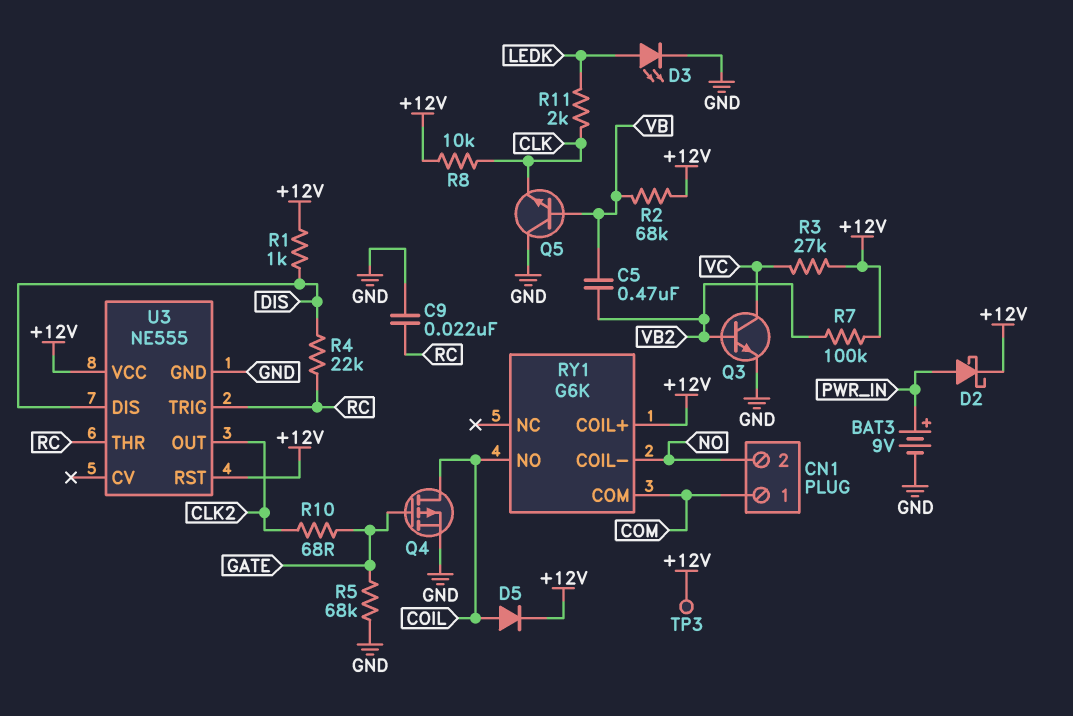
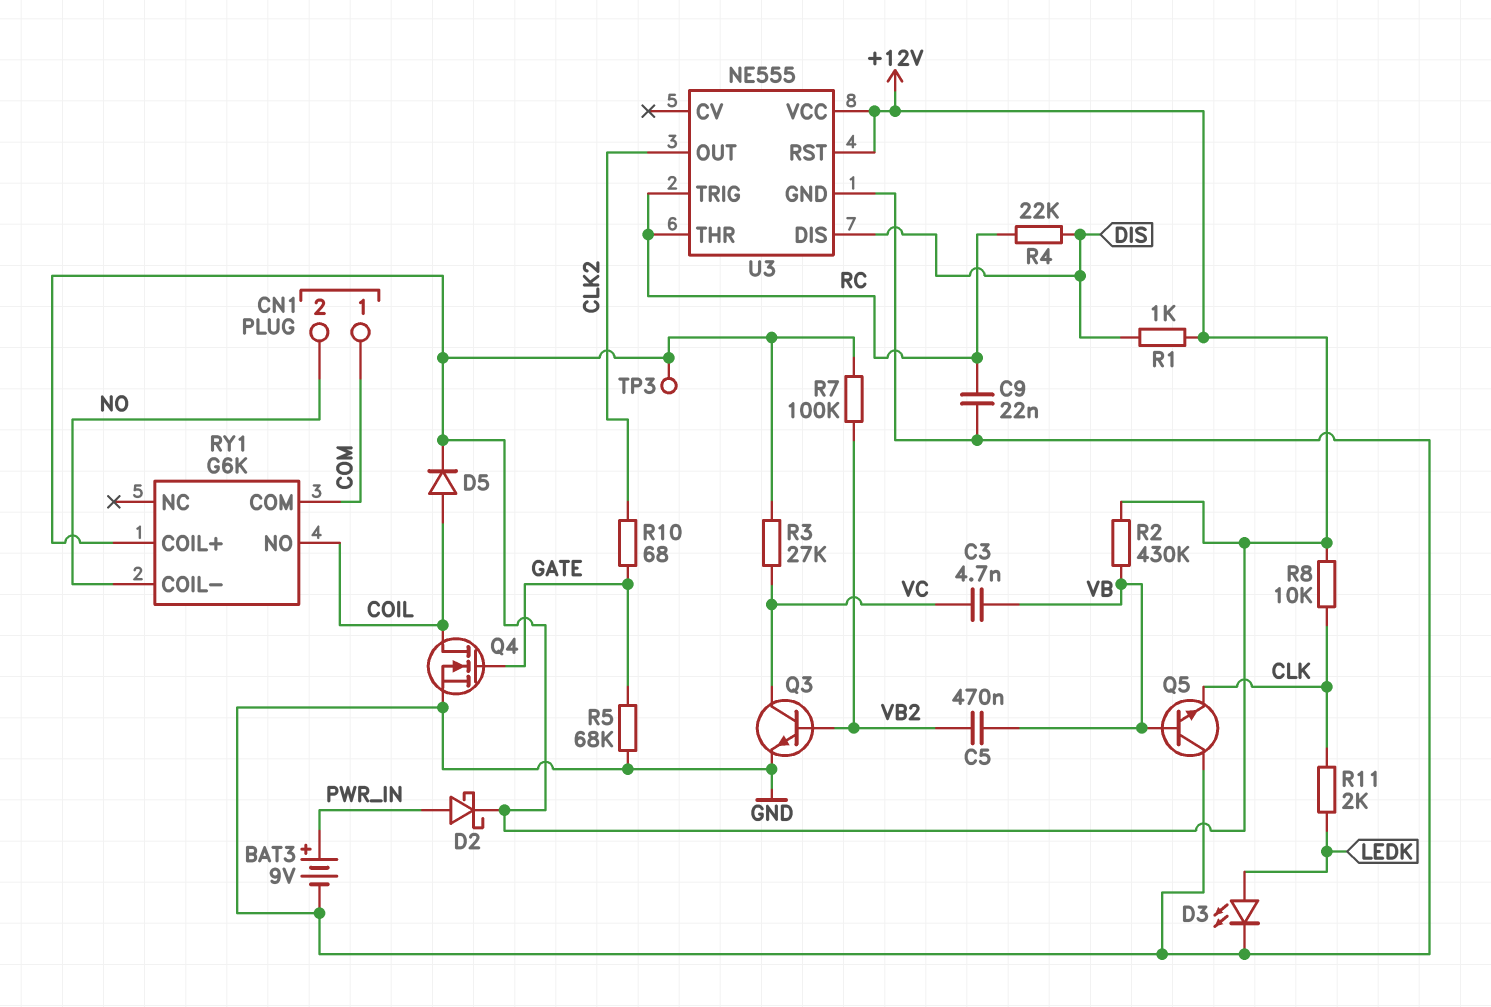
C3: none -> 4.7nF (VB, VC)
Q4: PMOS (G GATE, D COIL, S GND) -> NMOS (G GATE, D COIL, S GND)
R2: 68k (+12V, VB) -> 430k (+12V, VB)

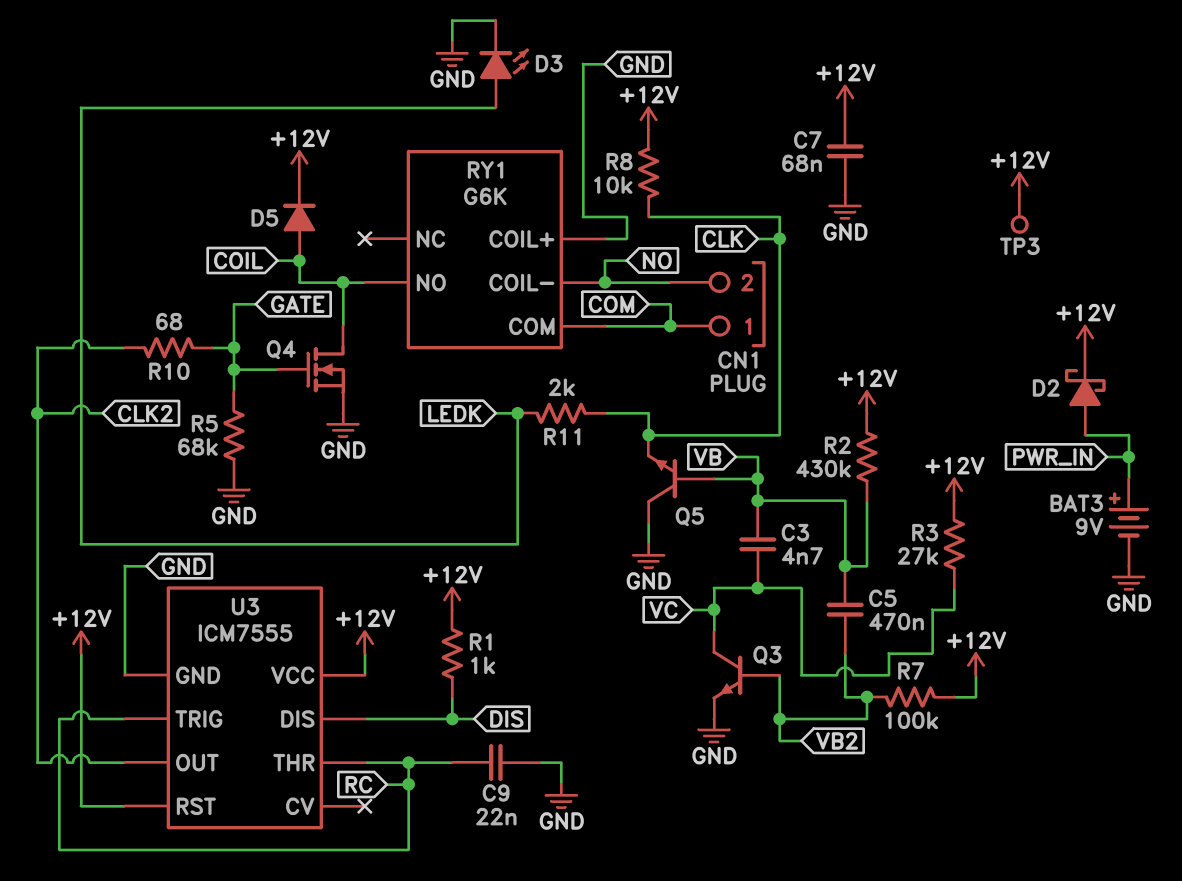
C7: none -> 68nF (+12V, GND)
R4: 22k (DIS, RC) -> none
RY1 pin COIL+: +12V -> GND
U3: NE555 -> ICM7555

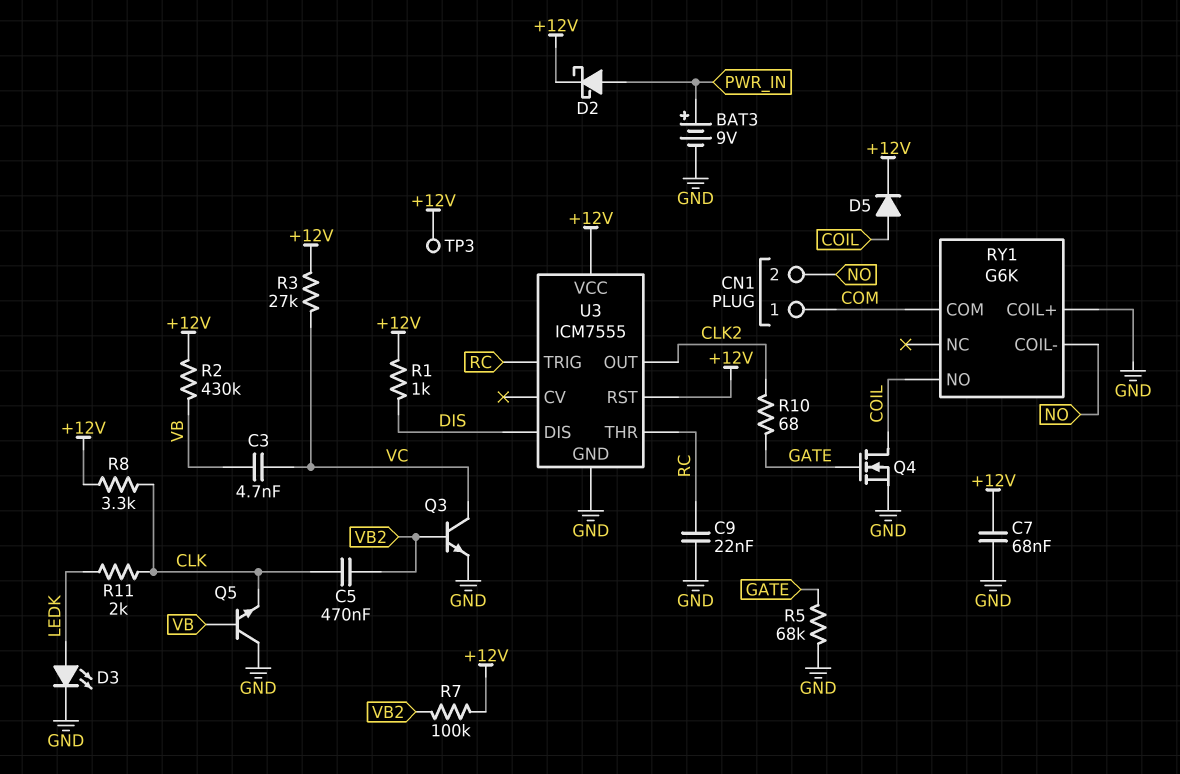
C5: 470nF (VB, VB2) -> 470nF (CLK, VB2)
R8: 10k (+12V, CLK) -> 3.3k (+12V, CLK)

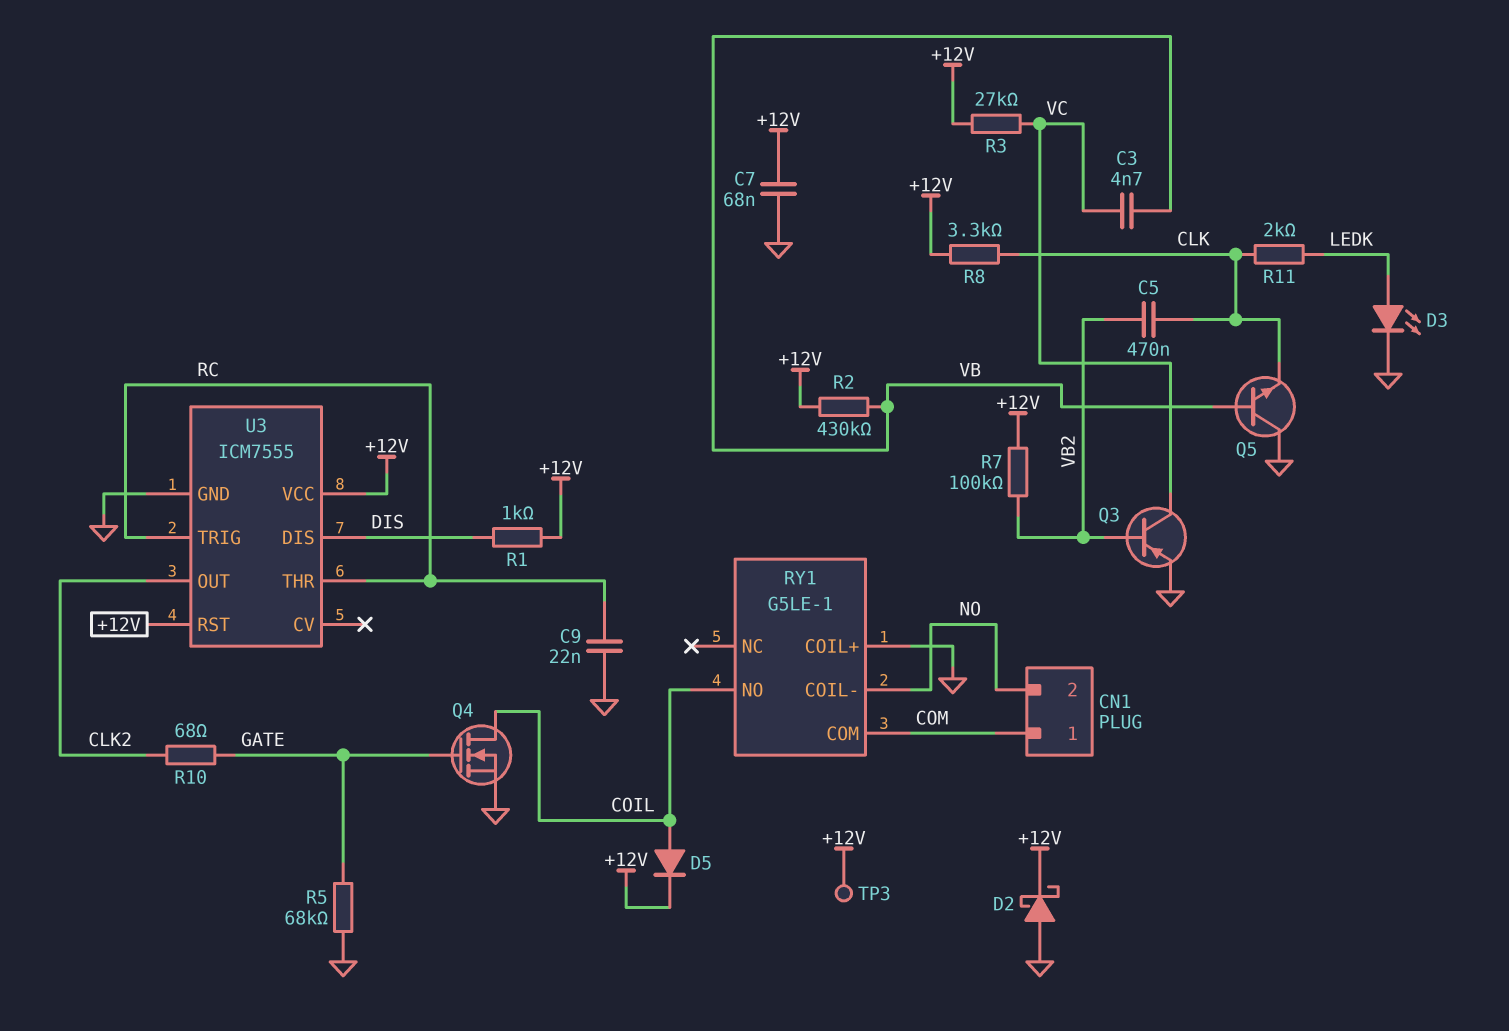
BAT3: 9V (plus PWR_IN, minus GND) -> none
D2: schottky (A PWR_IN, K +12V) -> schottky (A GND, K +12V)
Q3: NPN (B VB2, C VC, E GND) -> PNP (B VB2, C VC, E GND)
RY1: G6K -> G5LE-1

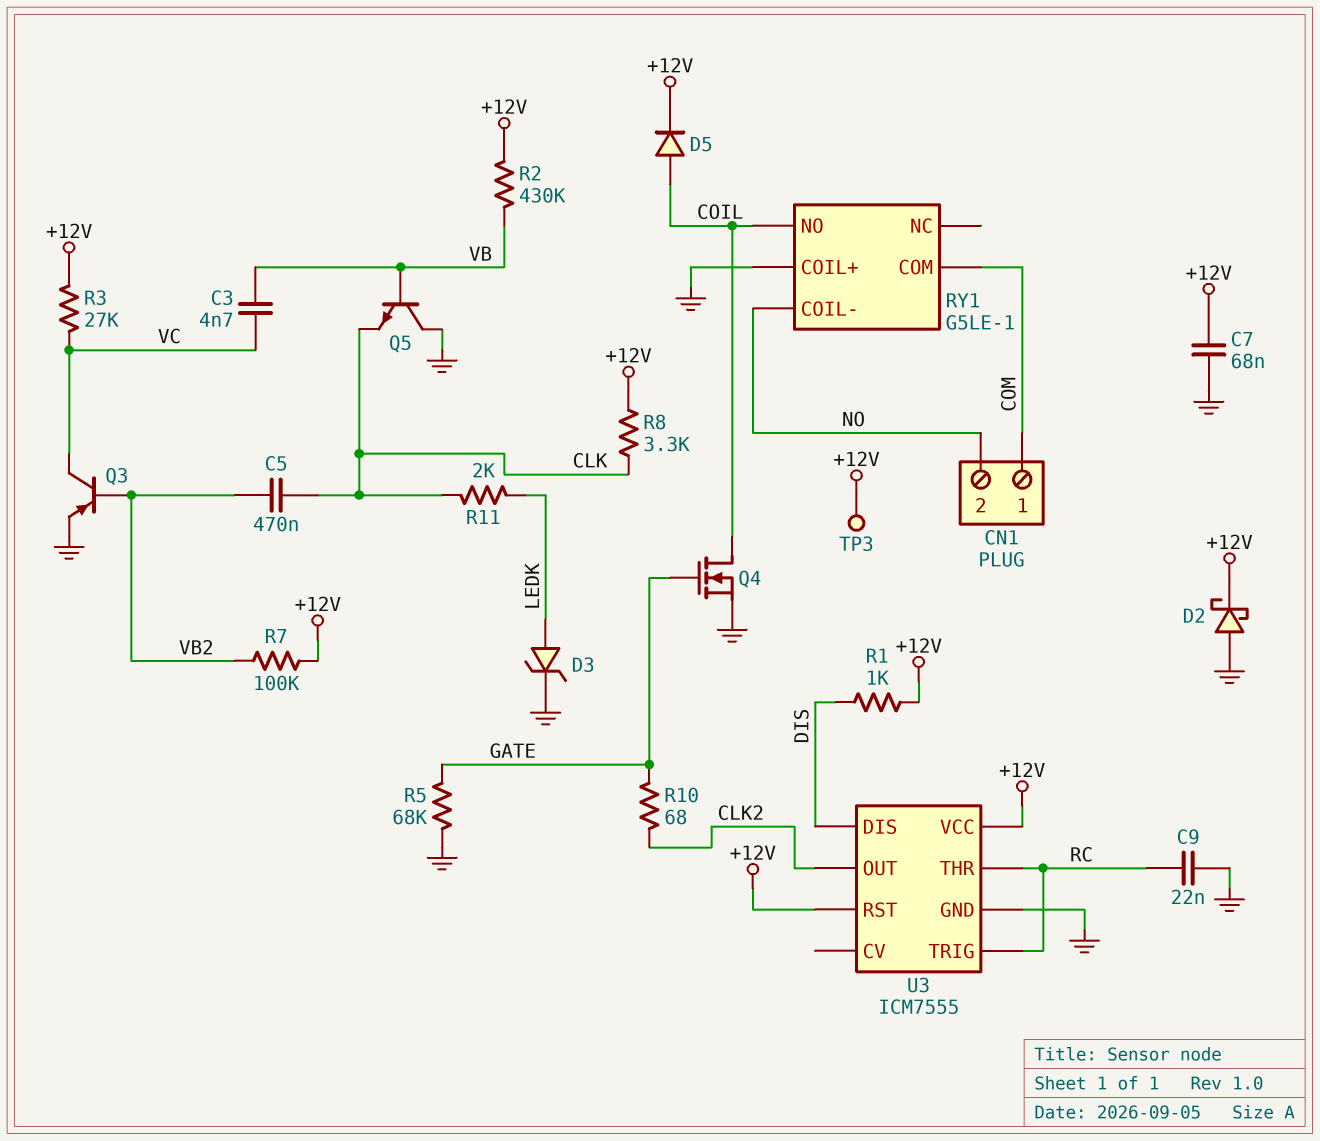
D3: LED (A LEDK, K GND) -> zener (A LEDK, K GND)

